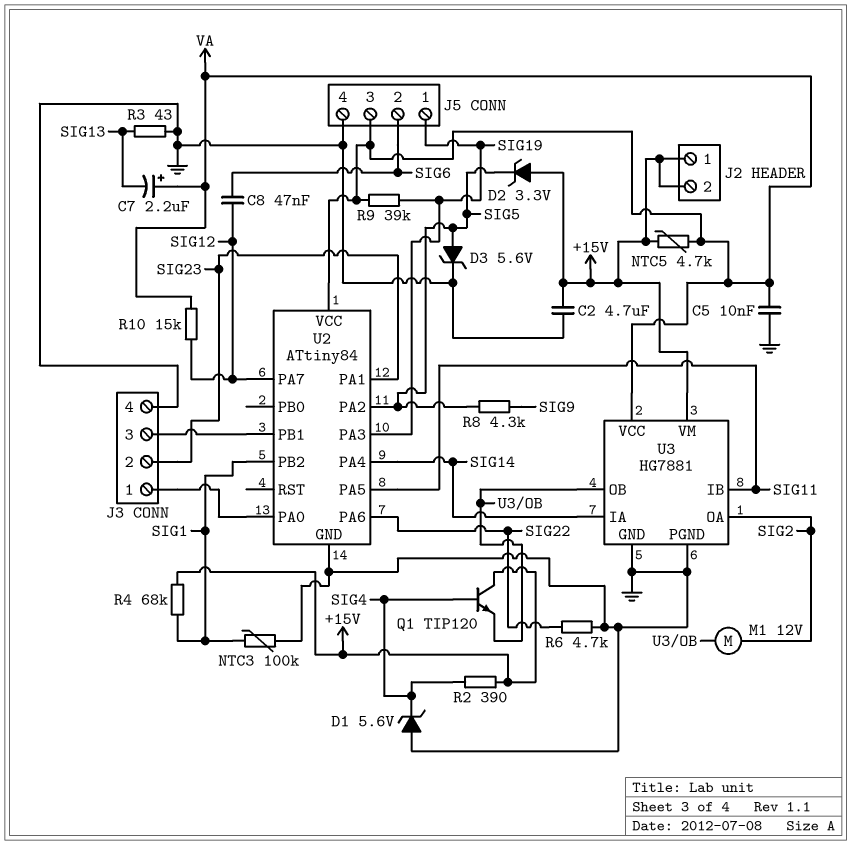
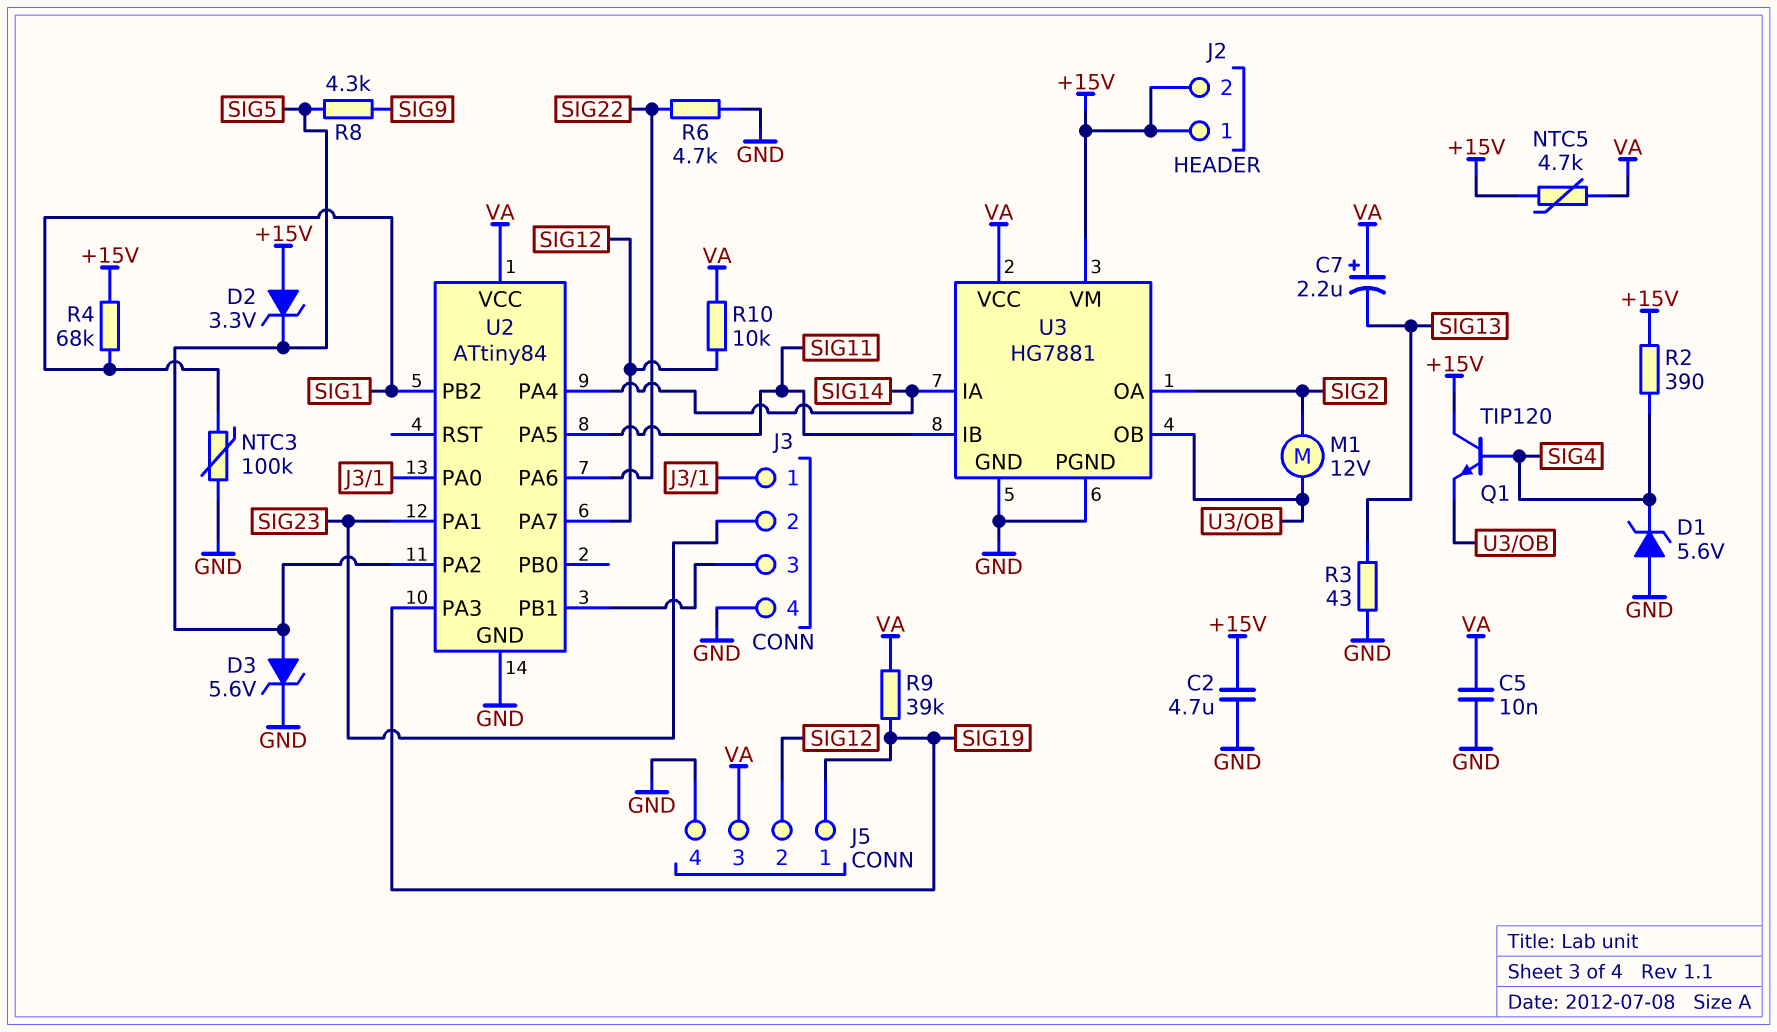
C8: 47nF (SIG6, SIG12) -> none
J5 pin 2: SIG6 -> SIG12
R10: 15k (SIG12, VA) -> 10k (SIG12, VA)

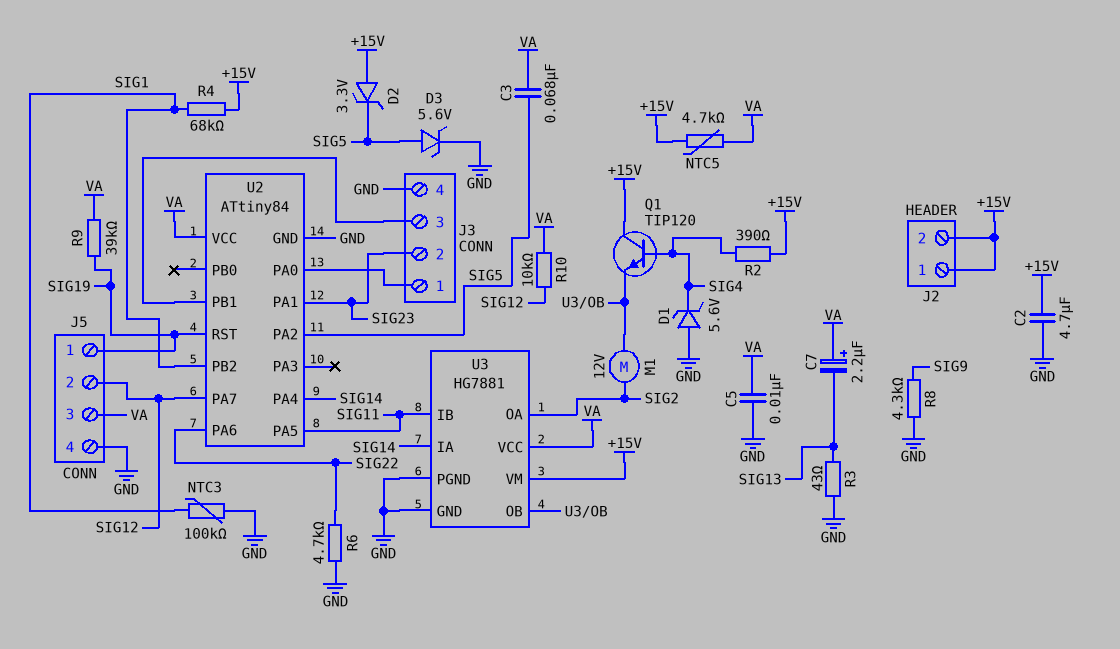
C3: none -> 68nF (SIG5, VA)
R8: 4.3k (SIG5, SIG9) -> 4.3k (GND, SIG9)
U2 pin PA3: SIG19 -> none
U2 pin RST: none -> SIG19

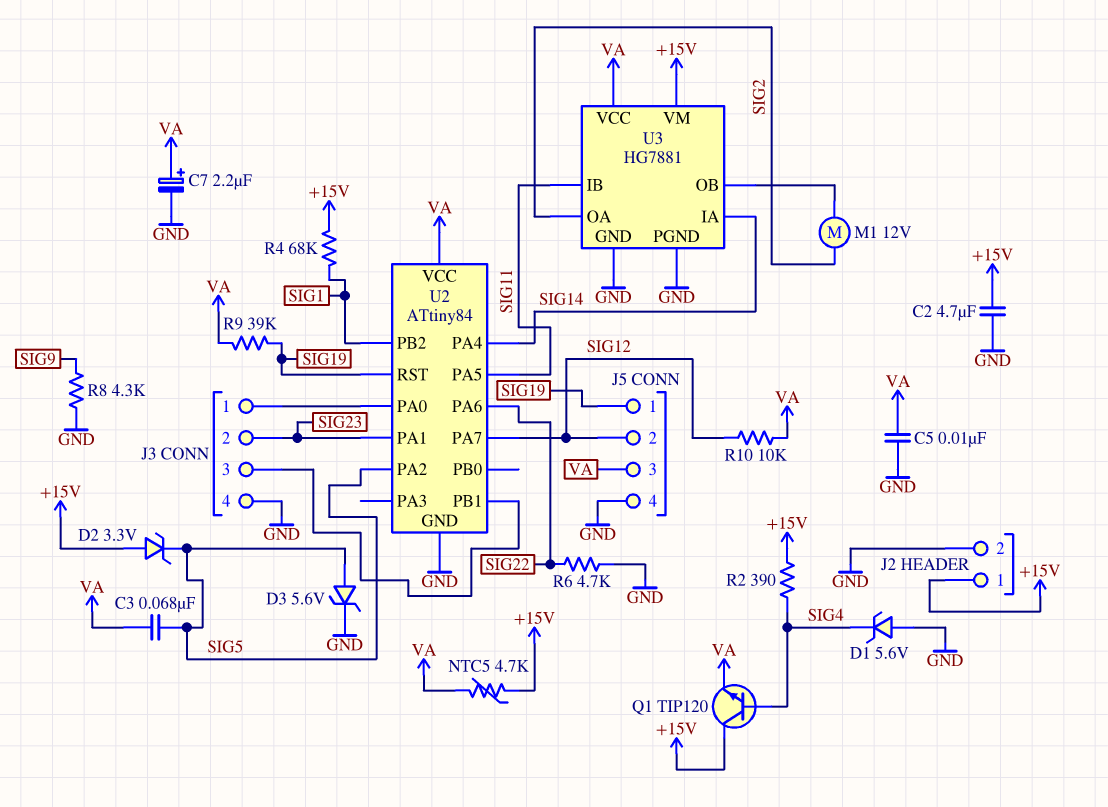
C7: 2.2uF (plus VA, minus SIG13) -> 2.2uF (plus VA, minus GND)
J2 pin 2: +15V -> GND
NTC3: 100k (GND, SIG1) -> none
Q1: NPN TIP120 (B SIG4, C +15V, E U3/OB) -> NPN TIP120 (B SIG4, C +15V, E VA)
R3: 43 (GND, SIG13) -> none

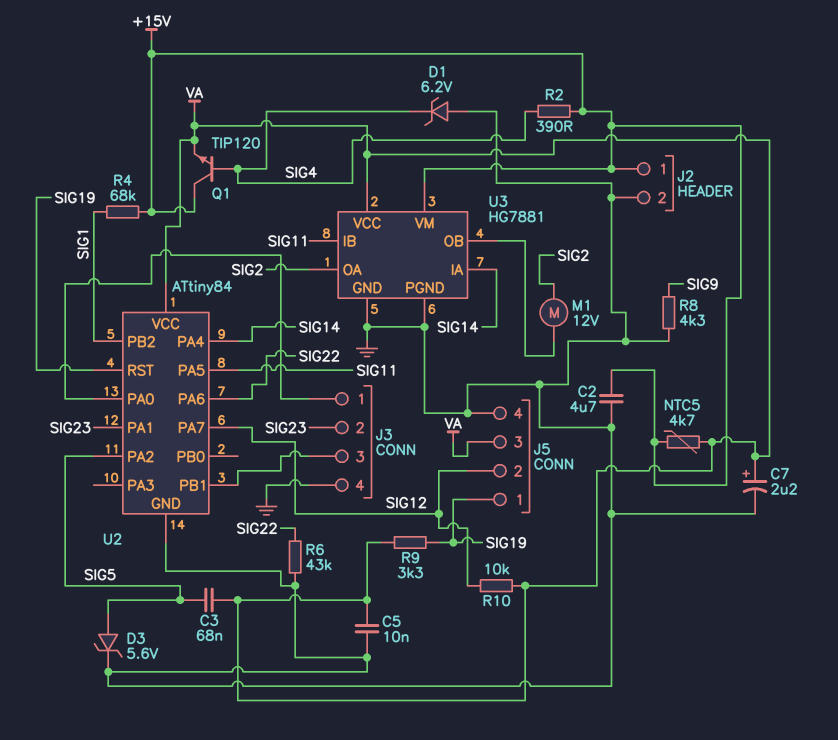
D1: zener 5.6V (A GND, K SIG4) -> zener 6.2V (A GND, K SIG4)
D2: zener 3.3V (A +15V, K SIG5) -> none
R6: 4.7k (GND, SIG22) -> 43k (GND, SIG22)
R9: 39k (SIG19, VA) -> 3.3k (SIG19, VA)

